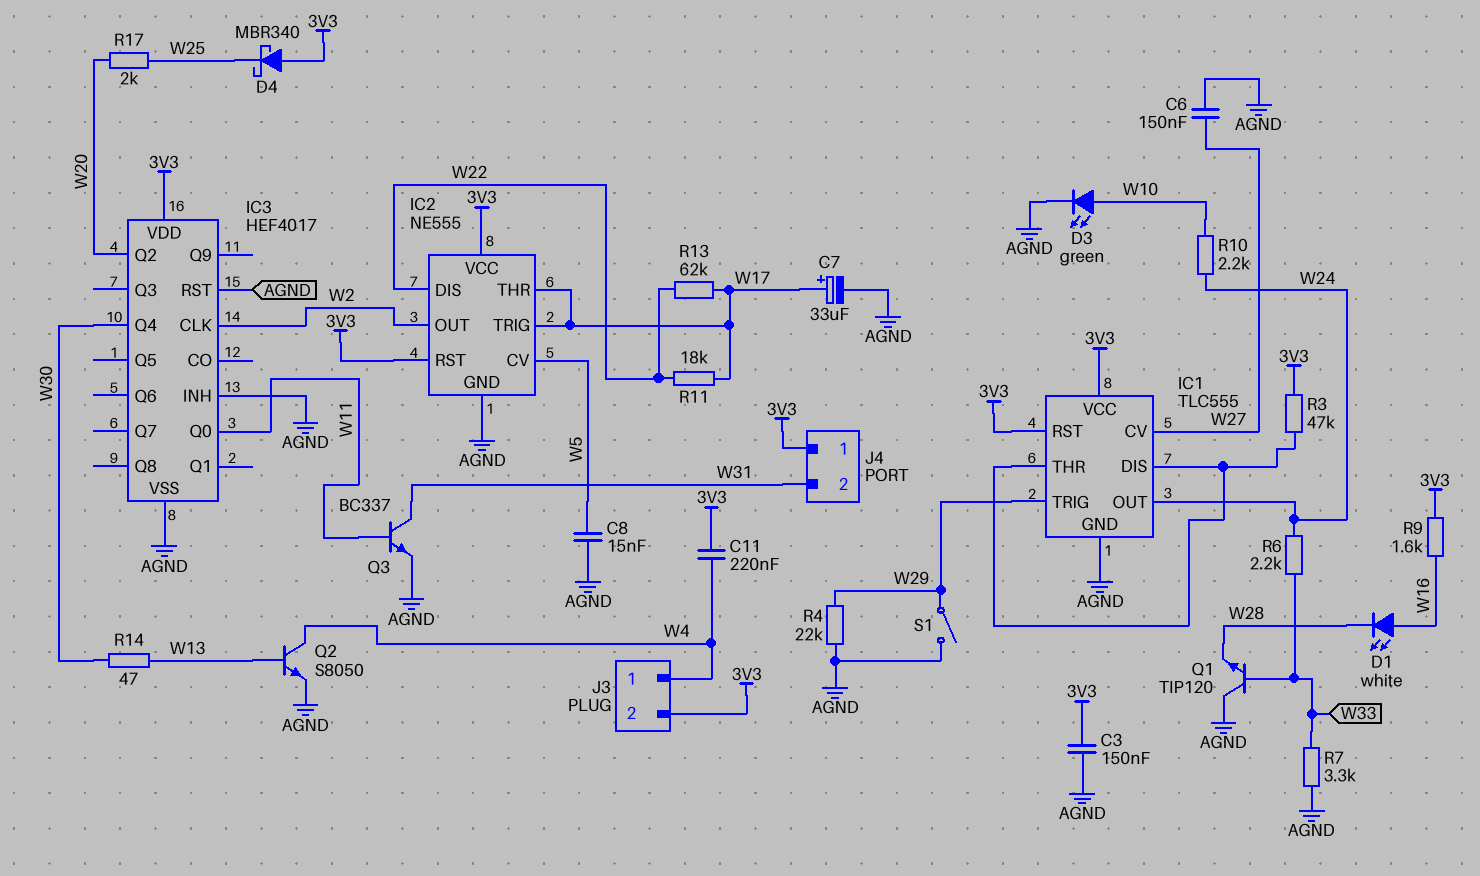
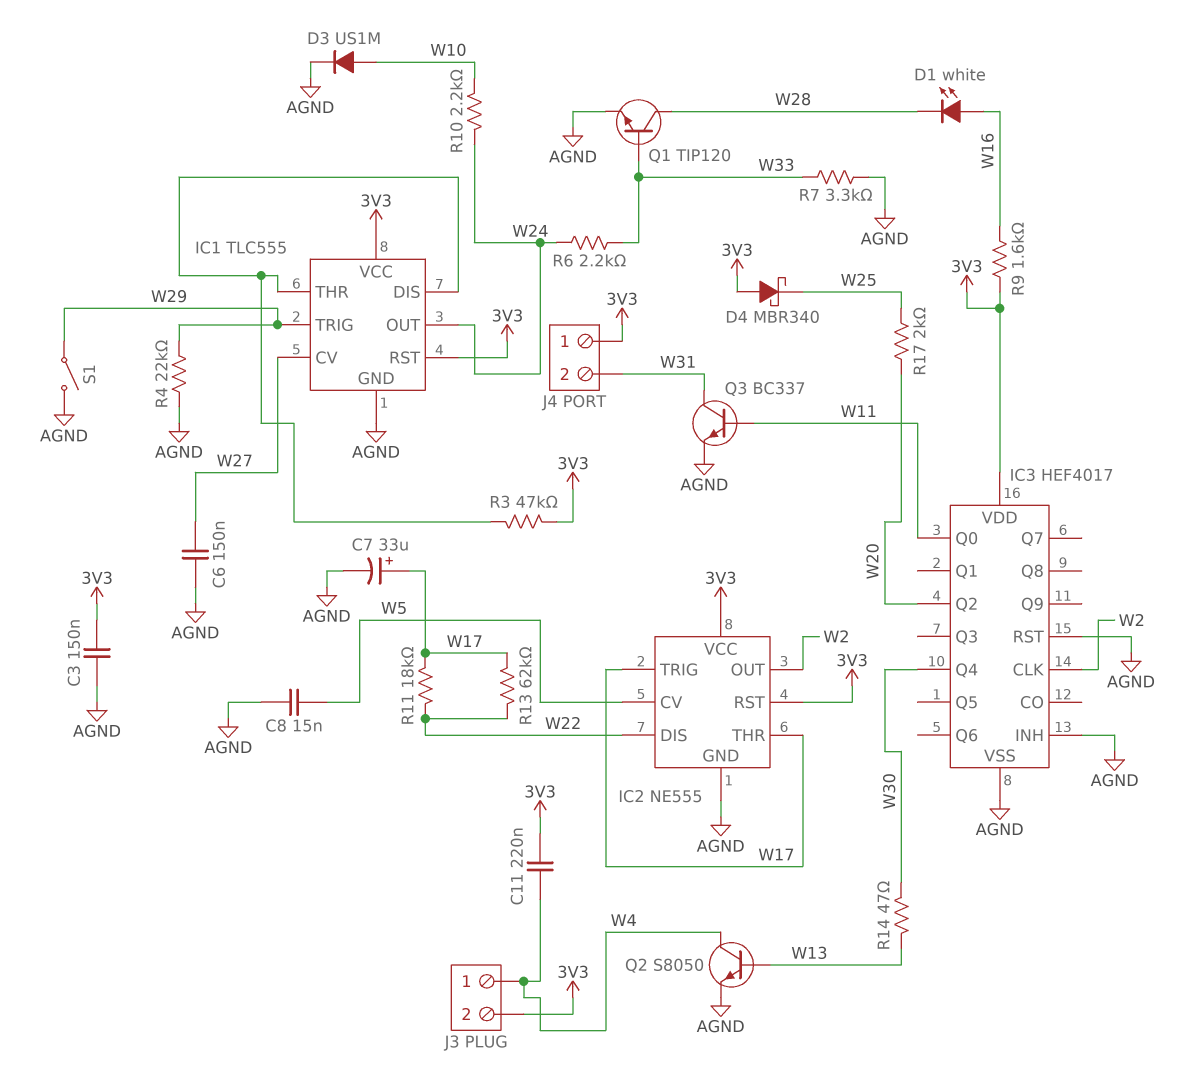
D3: LED green (A W10, K AGND) -> diode US1M (A W10, K AGND)
Q1: NPN TIP120 (B W33, C AGND, E W28) -> NPN TIP120 (B W33, C W28, E AGND)

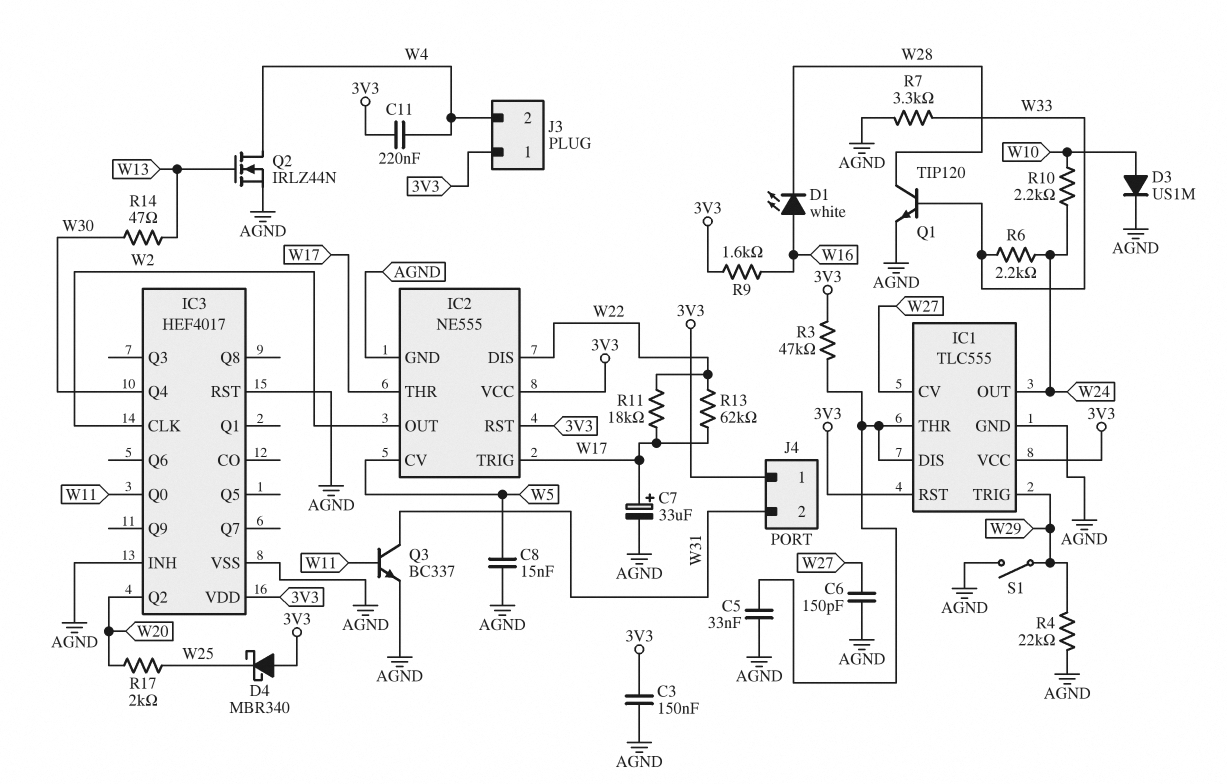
C5: none -> 33nF (AGND, IC1/DIS)
C6: 150nF (AGND, W27) -> 150pF (AGND, W27)
J3 pin 1: W4 -> 3V3
J3 pin 2: 3V3 -> W4
Q2: NPN S8050 (B W13, C W4, E AGND) -> NMOS IRLZ44N (G W13, D W4, S AGND)

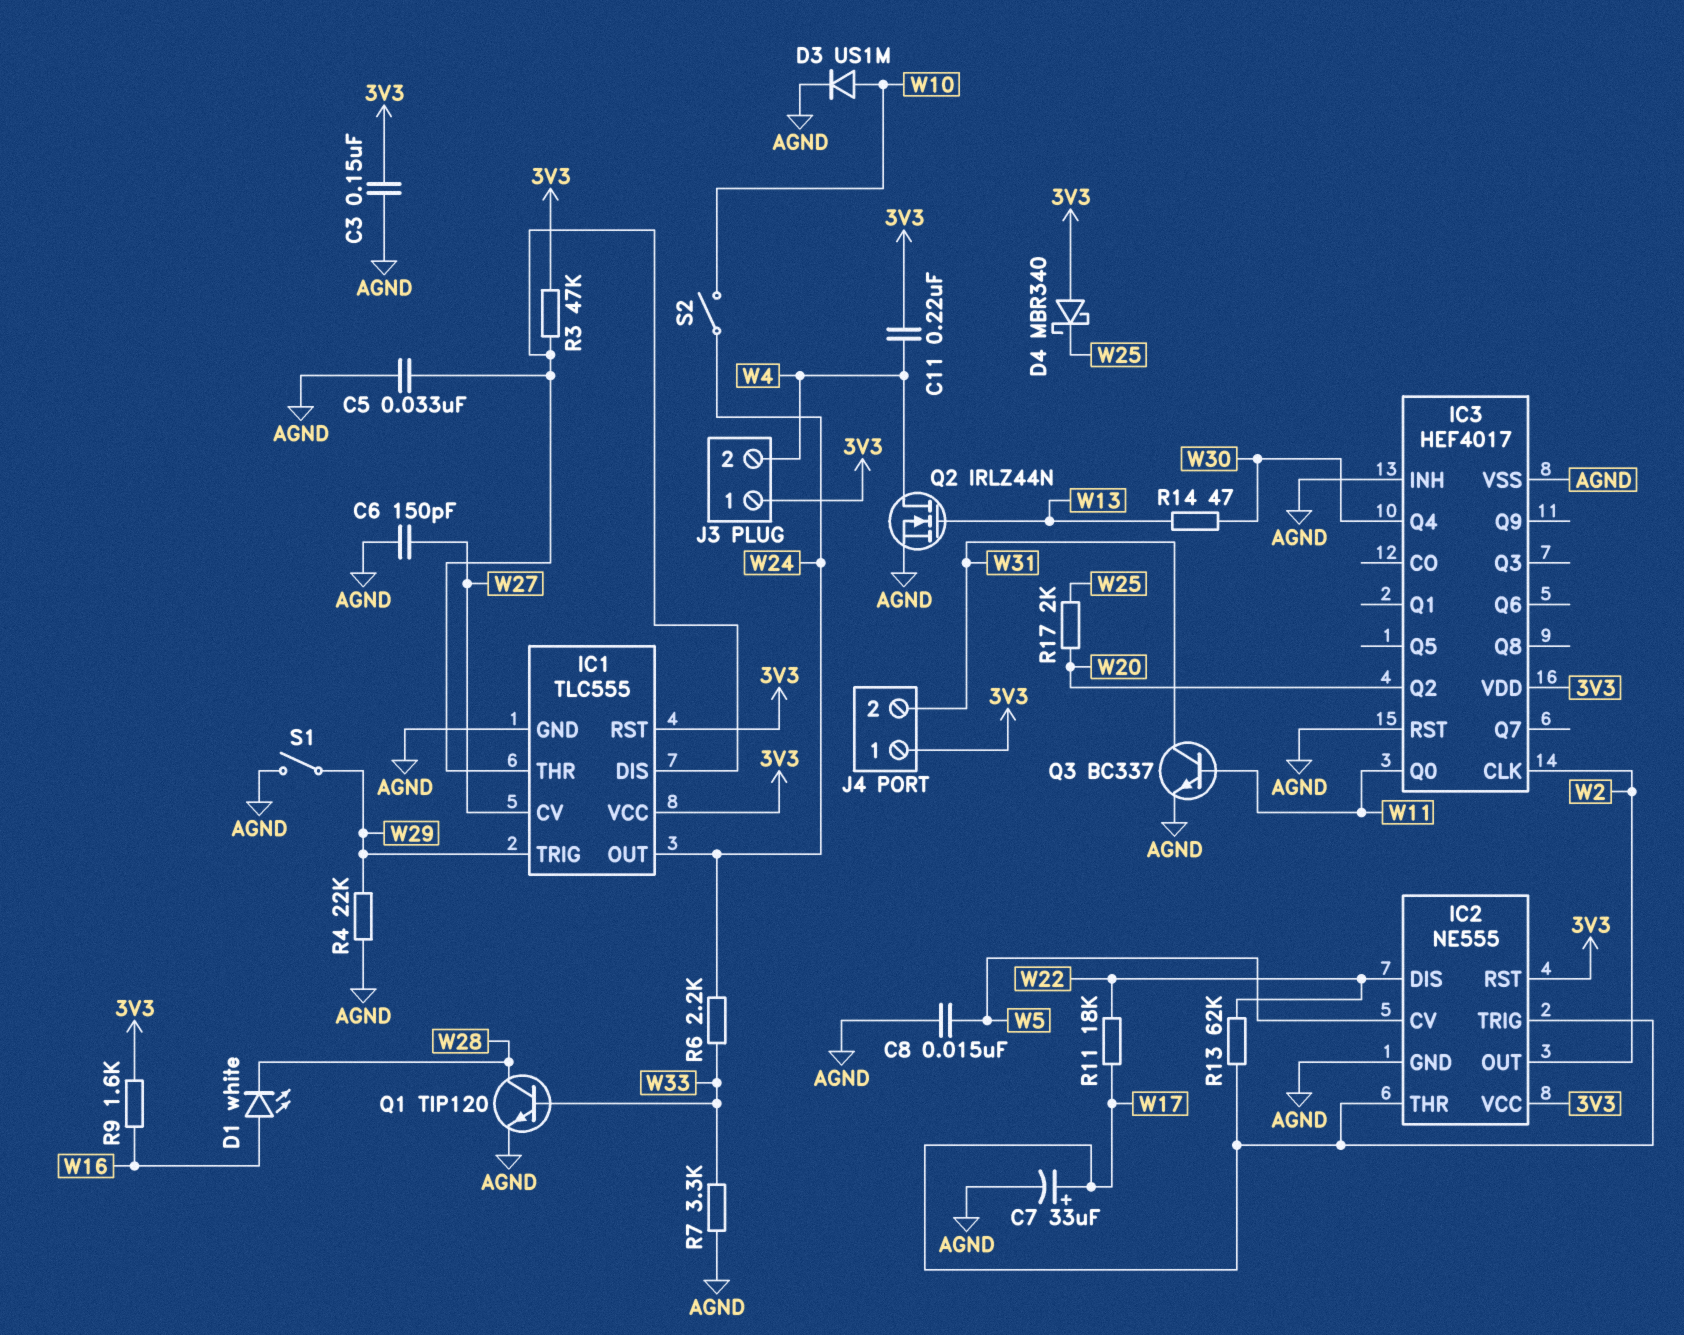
R10: 2.2k (W10, W24) -> none
S2: none -> switch (W10, W24)

